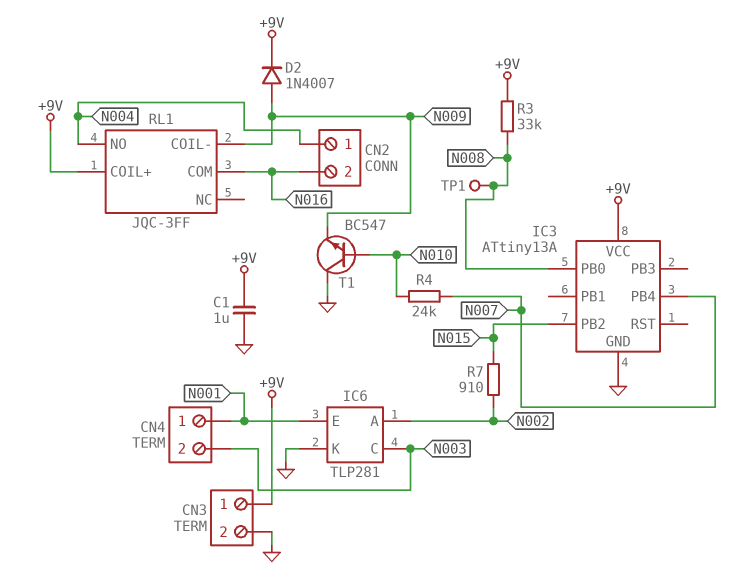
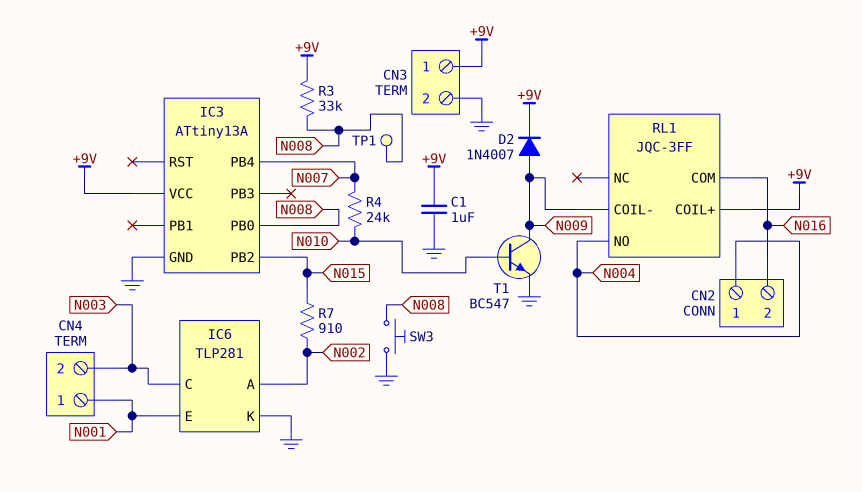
SW3: none -> button (GND, N008)
T1: NPN BC547 (B N010, C GND, E N009) -> NPN BC547 (B N010, C N009, E GND)

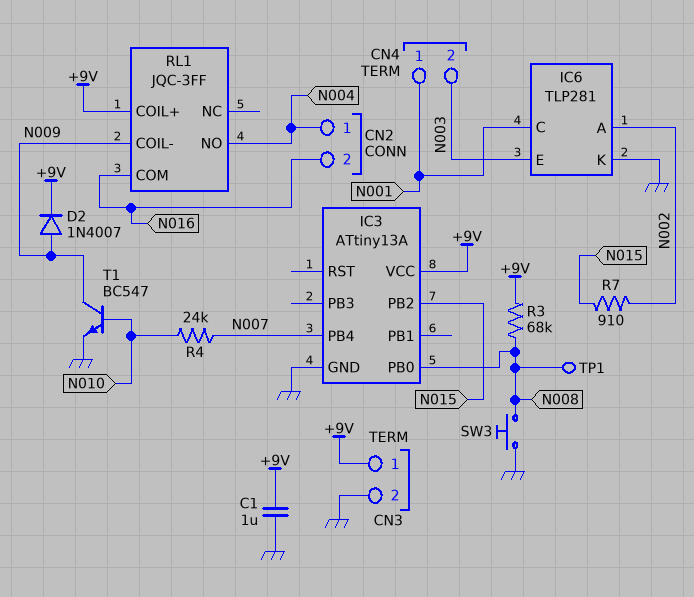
IC6 pin C: N003 -> N001
IC6 pin E: N001 -> N003
R3: 33k (+9V, N008) -> 68k (+9V, N008)

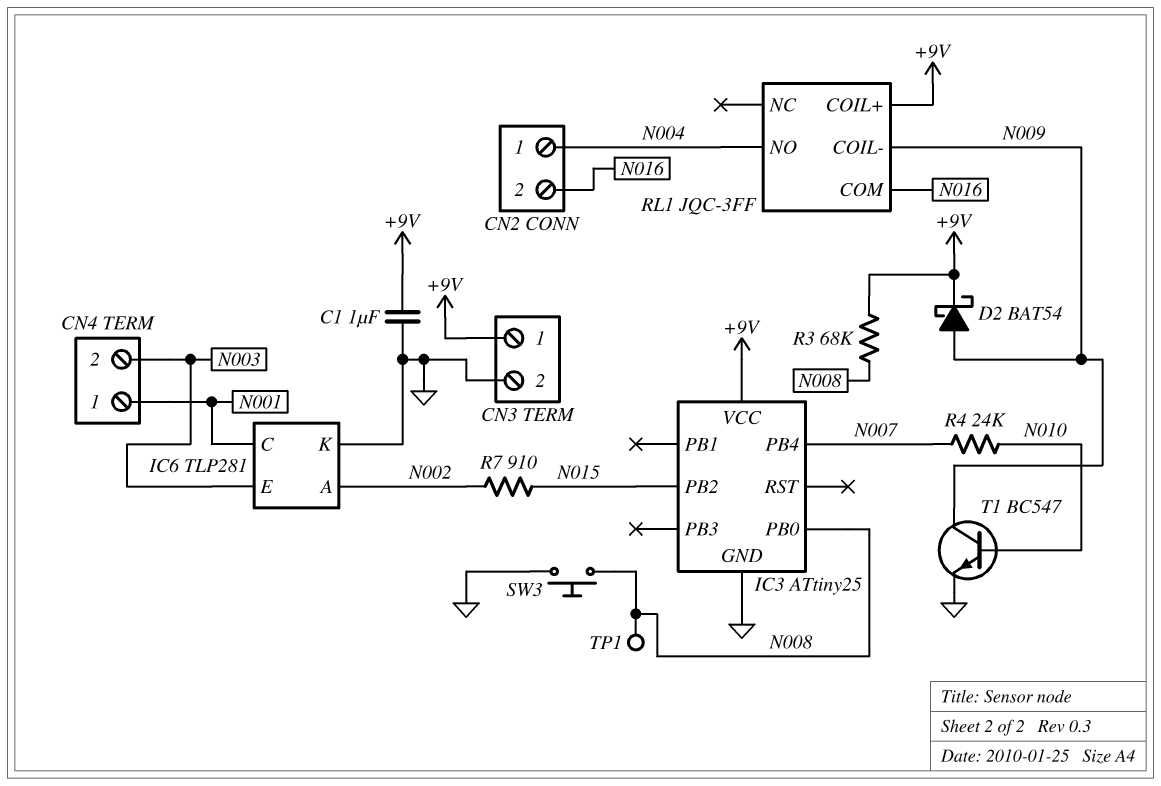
D2: diode 1N4007 (A N009, K +9V) -> schottky BAT54 (A N009, K +9V)
IC3: ATtiny13A -> ATtiny25

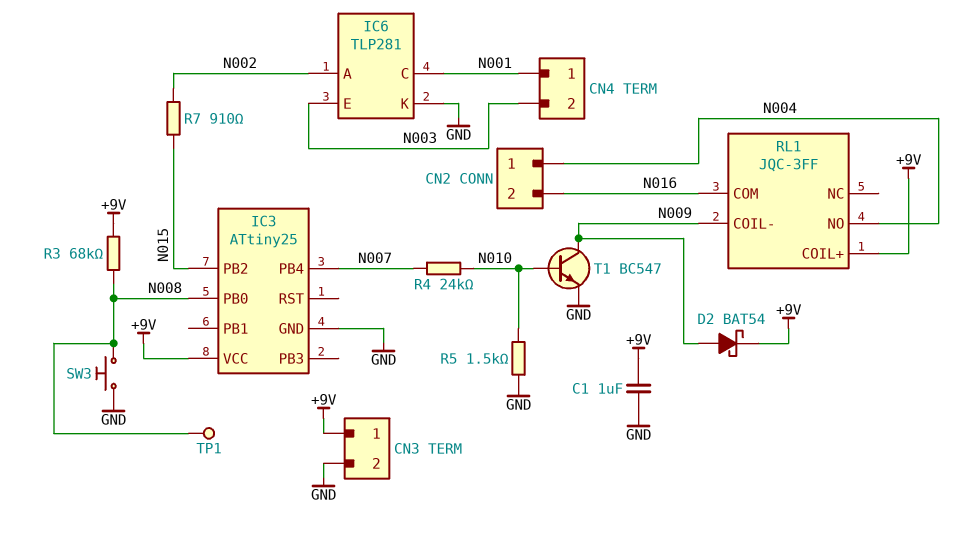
R5: none -> 1.5k (GND, N010)

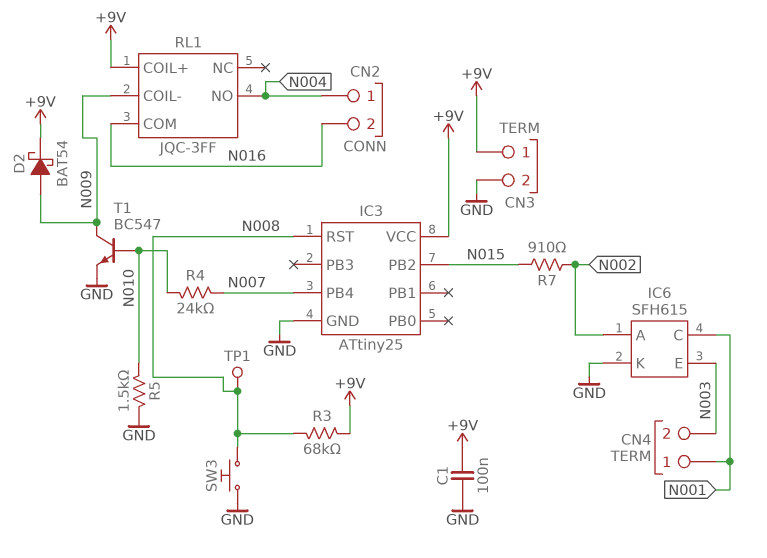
C1: 1uF (+9V, GND) -> 100nF (+9V, GND)
IC3 pin PB0: N008 -> none
IC3 pin RST: none -> N008
IC6: TLP281 -> SFH615

